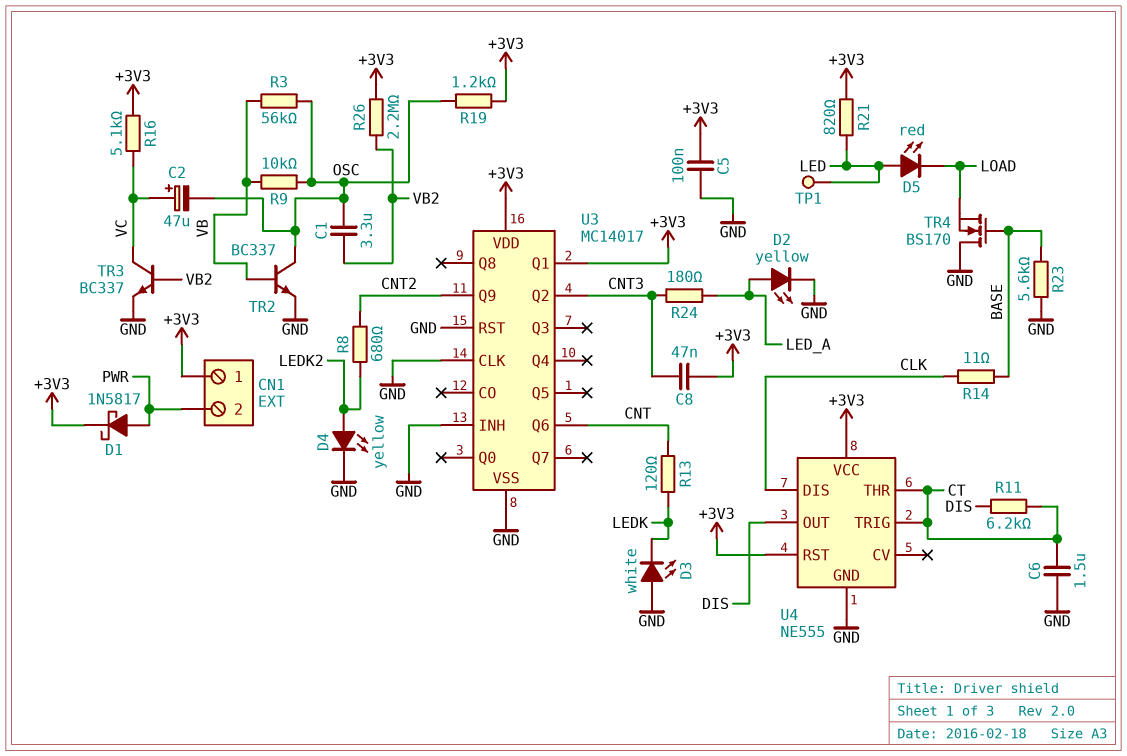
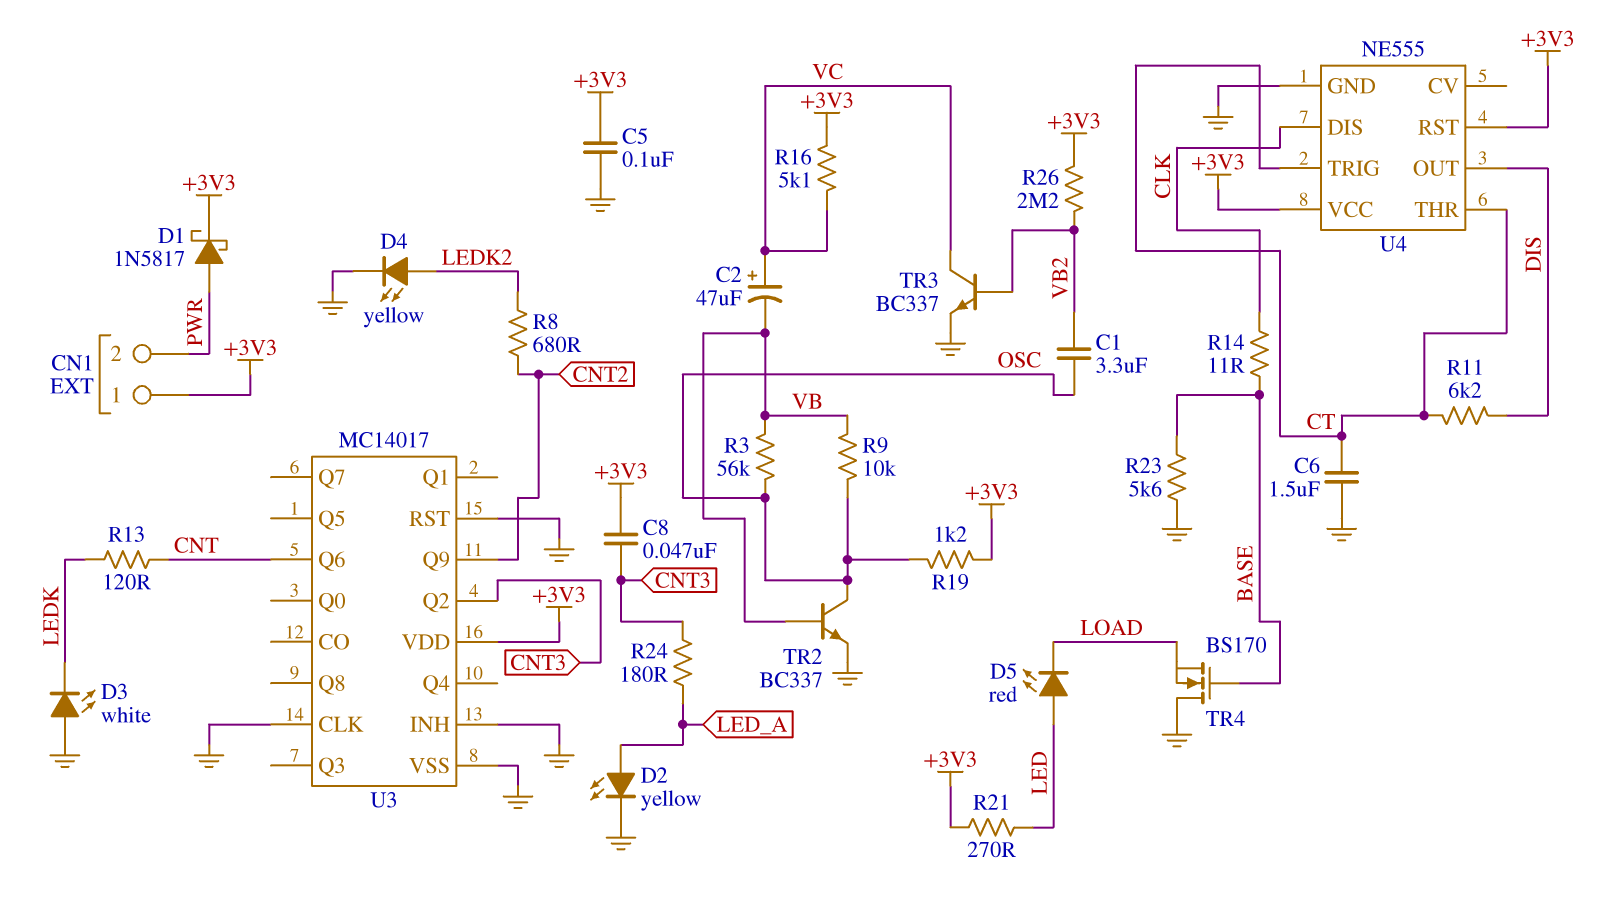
C2: 47uF (plus VC, minus OSC) -> 47uF (plus VC, minus VB)
R21: 820 (+3V3, LED) -> 270 (+3V3, LED)
TP1: test point (LED) -> none
U3 pin Q1: +3V3 -> none

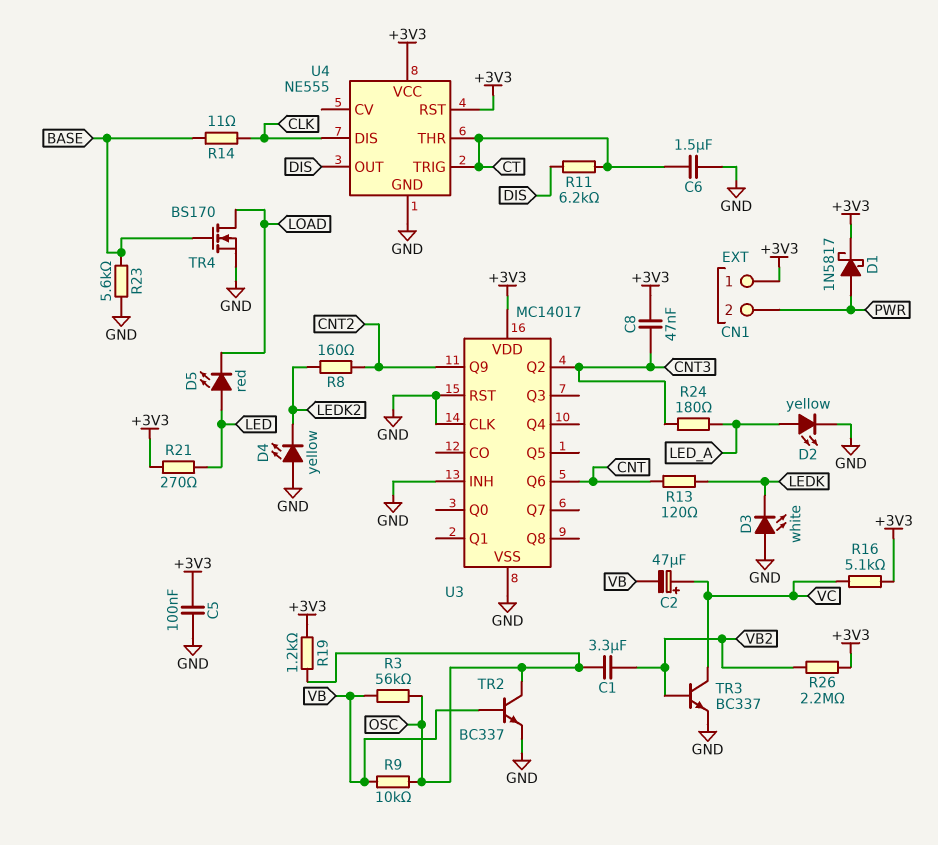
D4: LED yellow (A LEDK2, K GND) -> LED yellow (A GND, K LEDK2)
R8: 680 (CNT2, LEDK2) -> 160 (CNT2, LEDK2)
TR4: NMOS BS170 (G BASE, D GND, S LOAD) -> NMOS BS170 (G BASE, D LOAD, S GND)

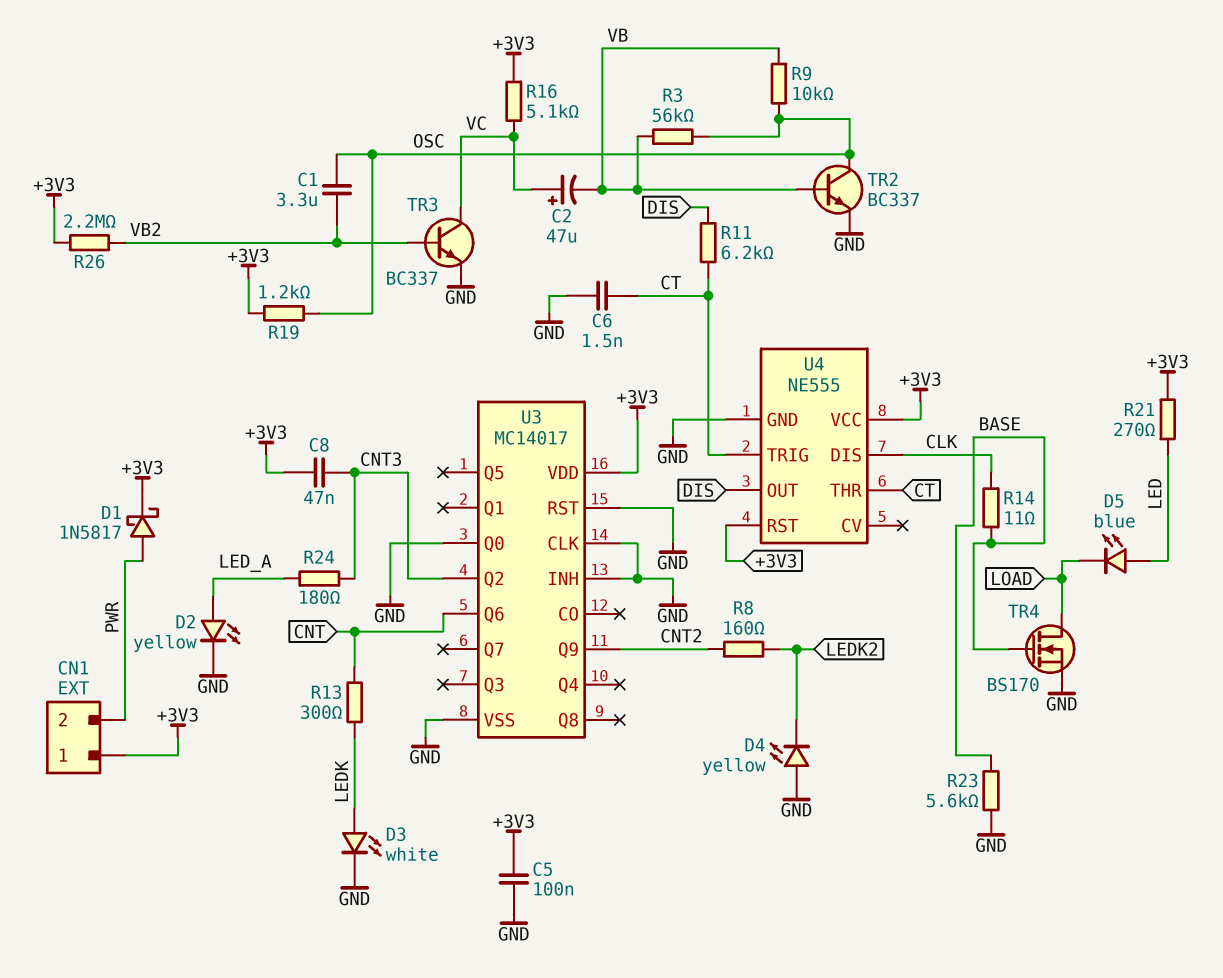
C6: 1.5uF (CT, GND) -> 1.5nF (CT, GND)
D3: LED white (A GND, K LEDK) -> LED white (A LEDK, K GND)
D5: LED red (A LED, K LOAD) -> LED blue (A LED, K LOAD)
R13: 120 (CNT, LEDK) -> 300 (CNT, LEDK)
U3 pin Q0: none -> GND

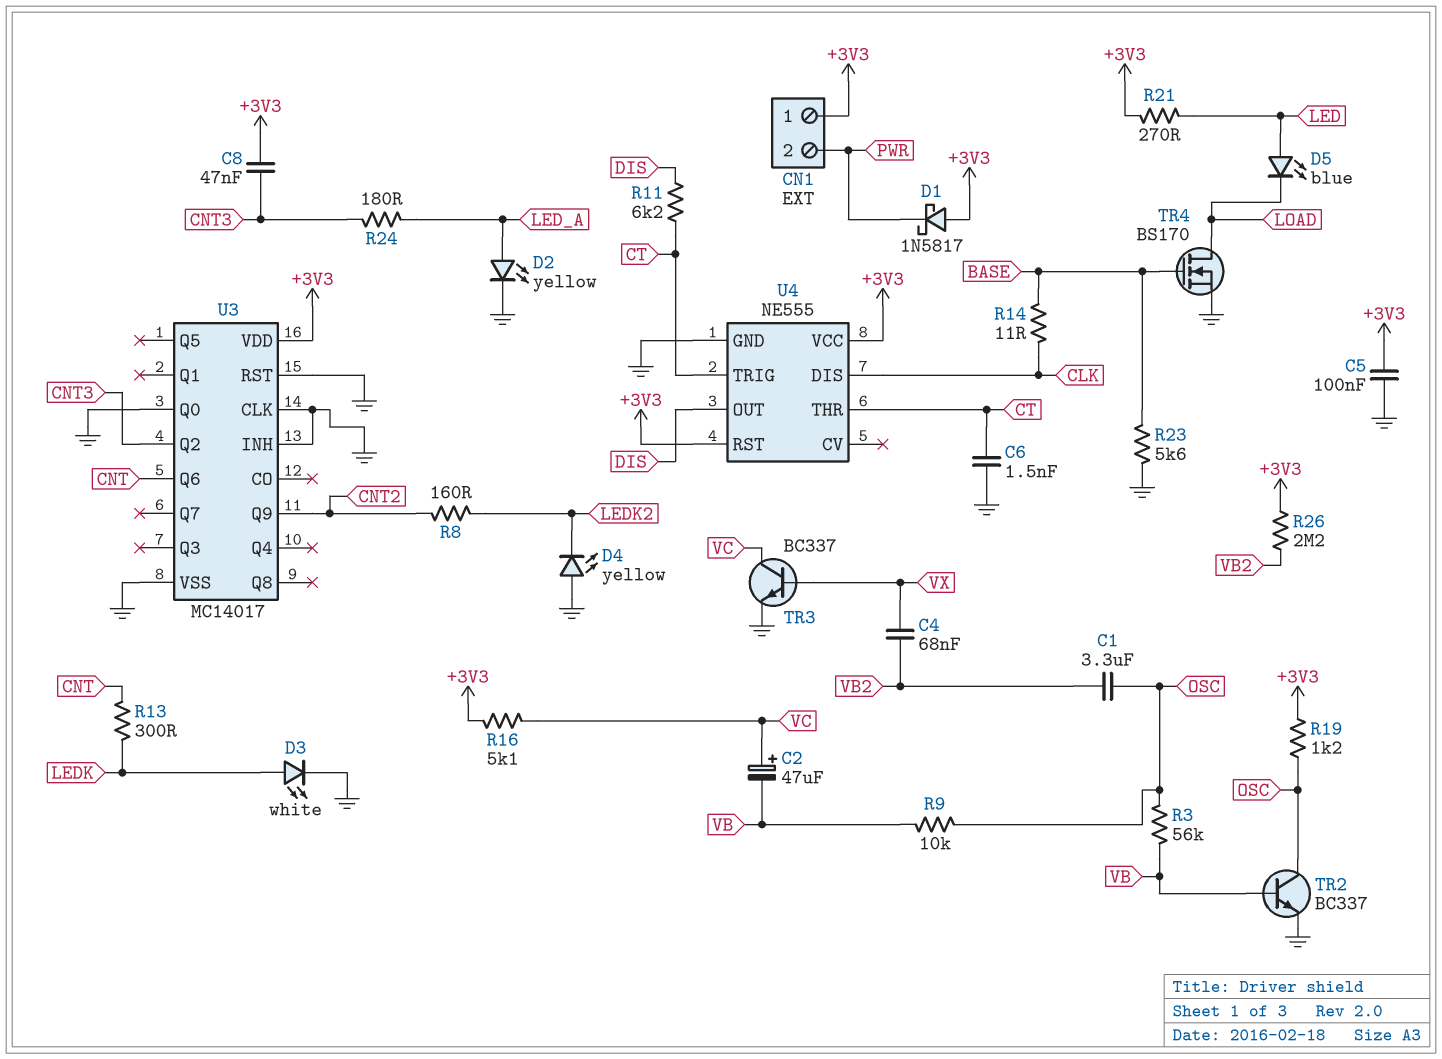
C4: none -> 68nF (VB2, VX)
D1: schottky 1N5817 (A PWR, K +3V3) -> schottky 1N5817 (A +3V3, K PWR)
TR3: NPN BC337 (B VB2, C VC, E GND) -> NPN BC337 (B VX, C VC, E GND)

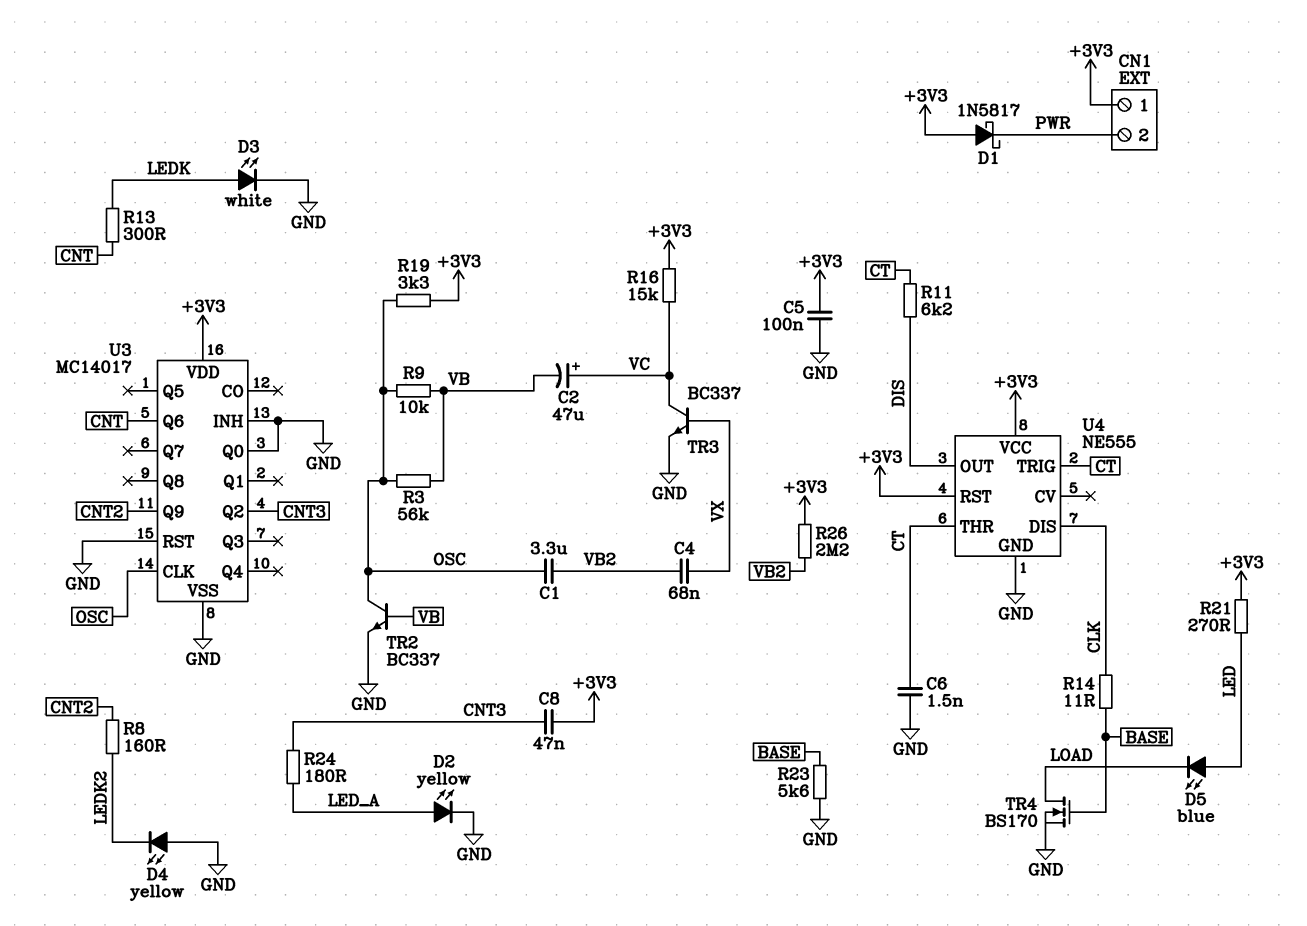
R16: 5.1k (+3V3, VC) -> 15k (+3V3, VC)
R19: 1.2k (+3V3, OSC) -> 3.3k (+3V3, OSC)
U3 pin CLK: GND -> OSC

